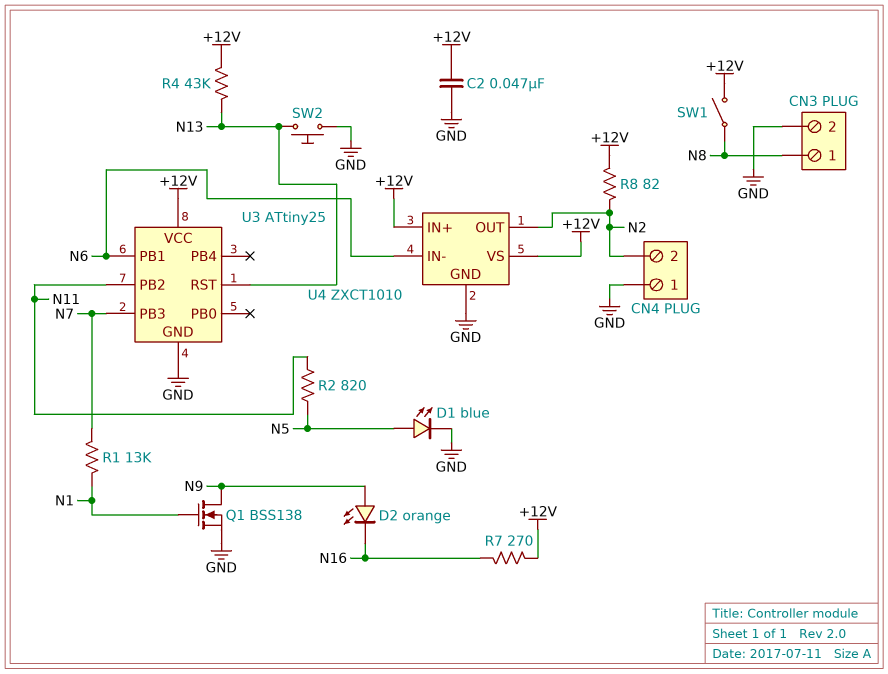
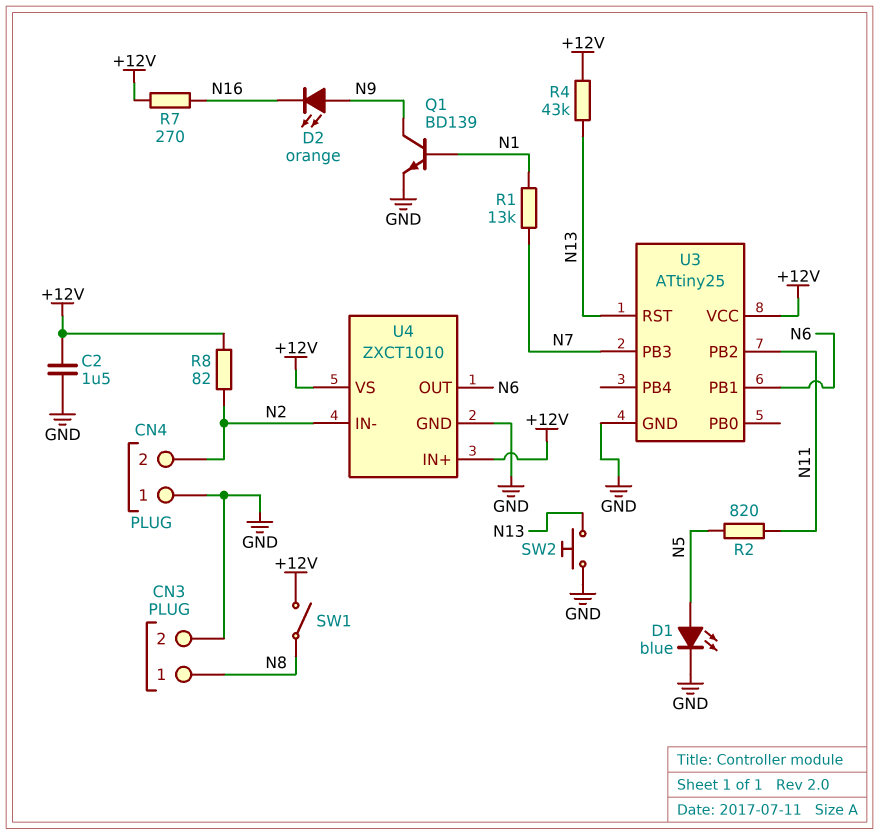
C2: 47nF (+12V, GND) -> 1.5uF (+12V, GND)
Q1: NMOS BSS138 (G N1, D N9, S GND) -> NPN BD139 (B N1, C N9, E GND)
U4 pin IN-: N6 -> N2
U4 pin OUT: N2 -> N6

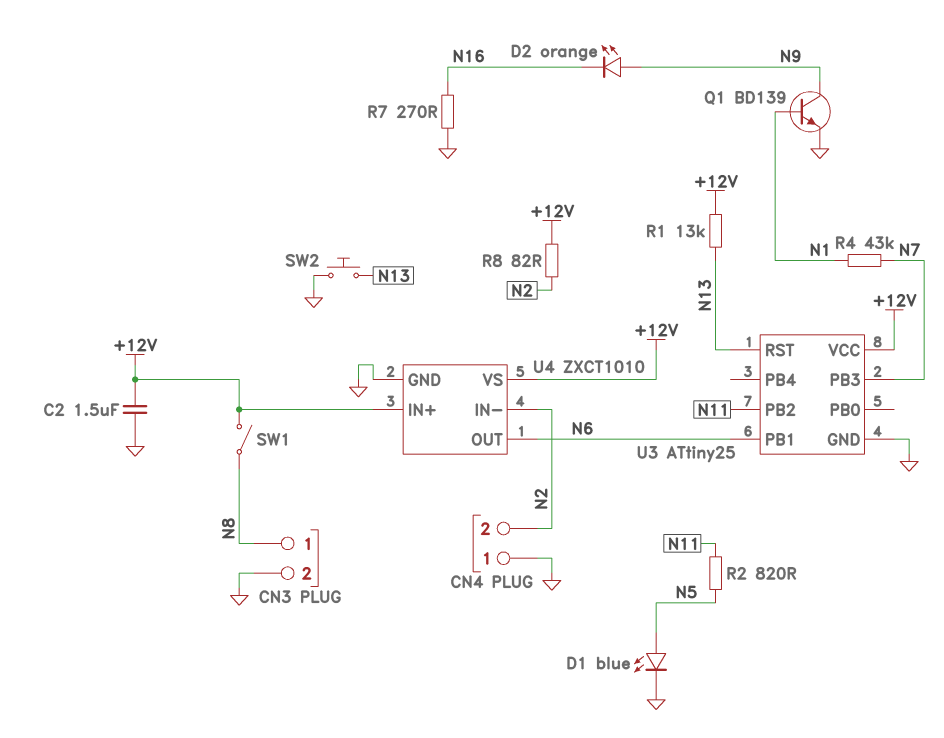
R1: 13k (N1, N7) -> 13k (+12V, N13)
R4: 43k (+12V, N13) -> 43k (N1, N7)
R7: 270 (+12V, N16) -> 270 (GND, N16)

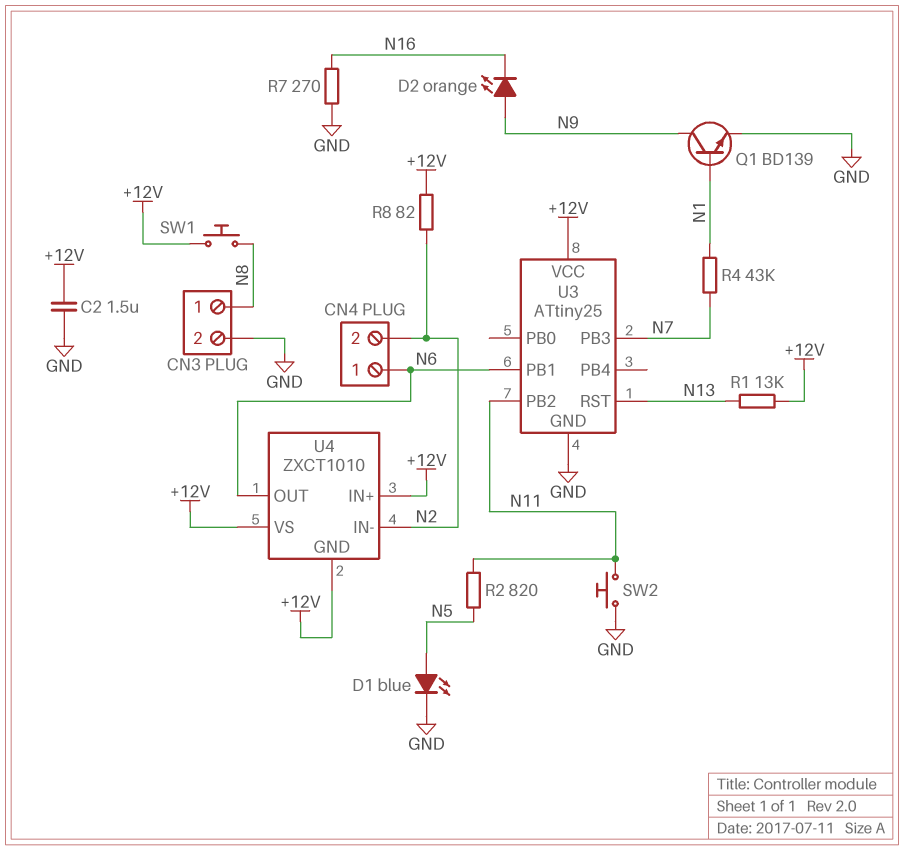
CN4 pin 1: GND -> N6
SW1: switch (+12V, N8) -> button (+12V, N8)
SW2: button (GND, N13) -> button (GND, N11)
U4 pin GND: GND -> +12V

